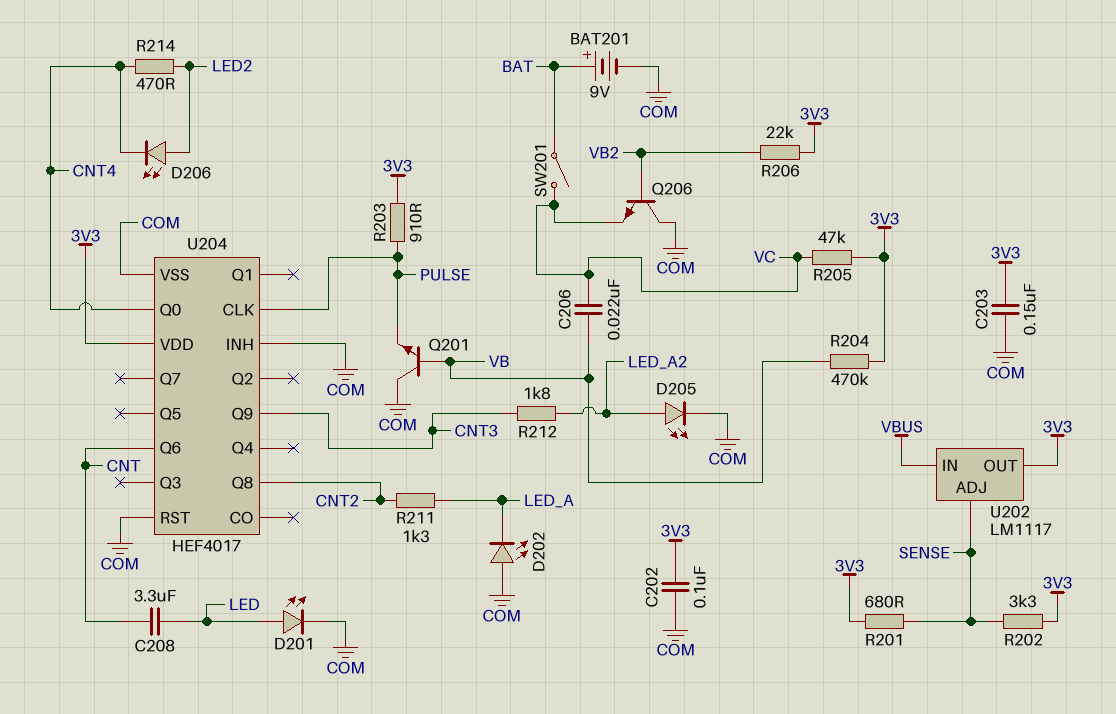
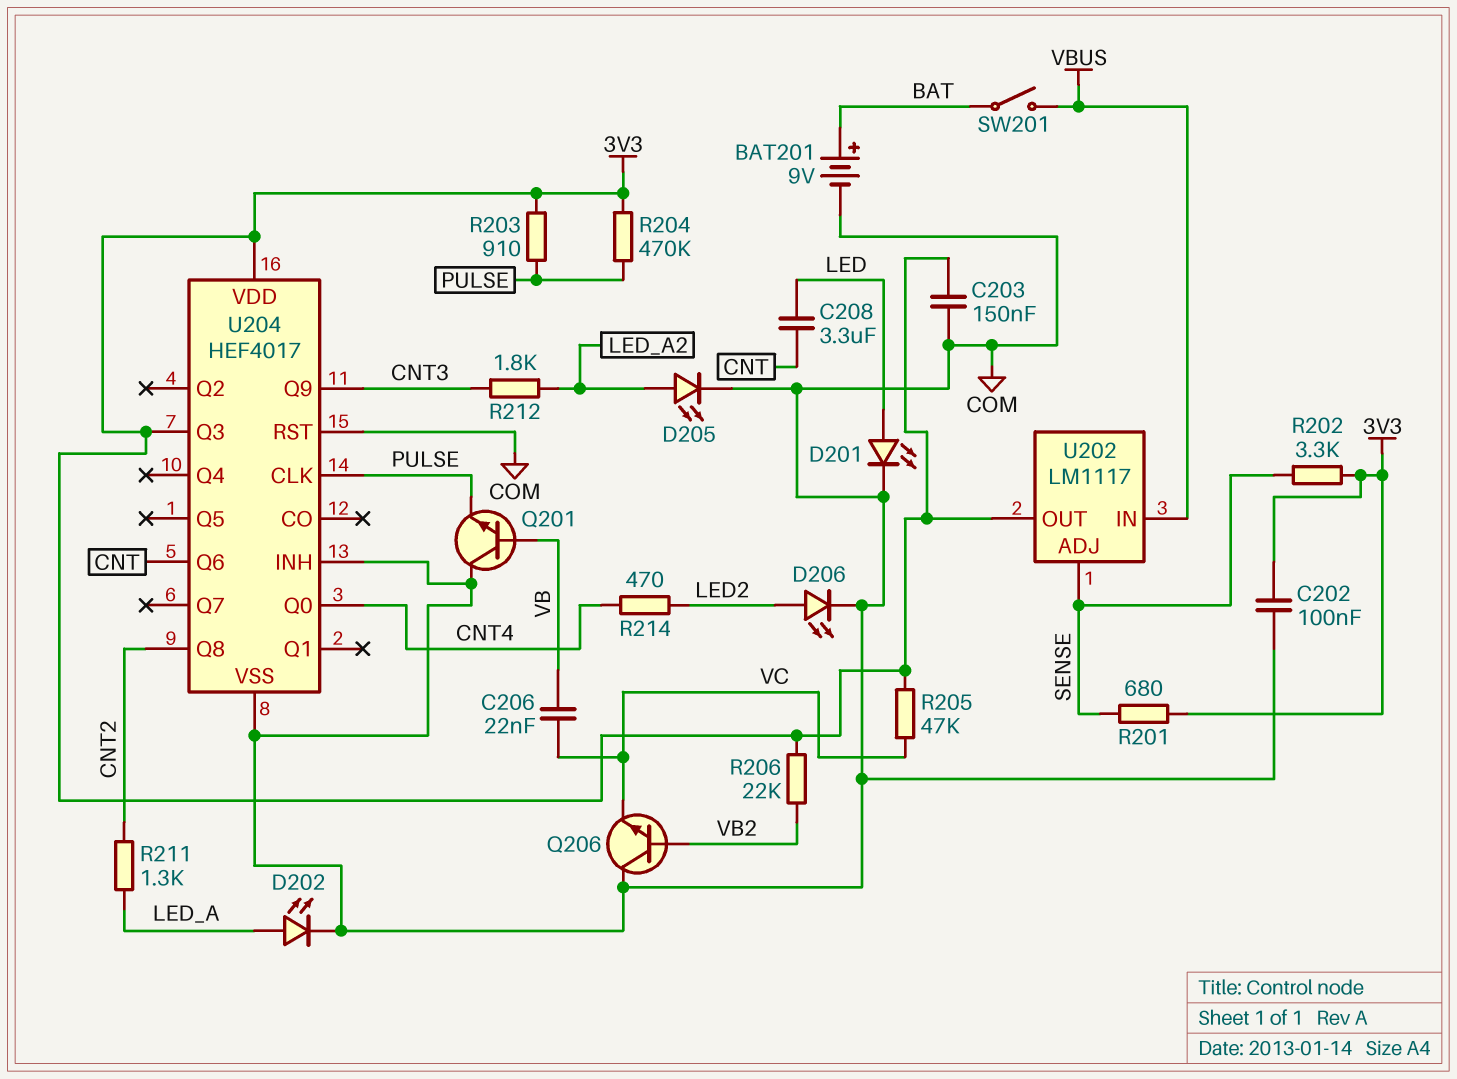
D202: LED (A COM, K LED_A) -> LED (A LED_A, K COM)
D206: LED (A LED2, K CNT4) -> LED (A LED2, K COM)
R204: 470k (3V3, VB) -> 470k (3V3, PULSE)
SW201: switch (BAT, VC) -> switch (BAT, VBUS)
U204 pin Q3: none -> 3V3

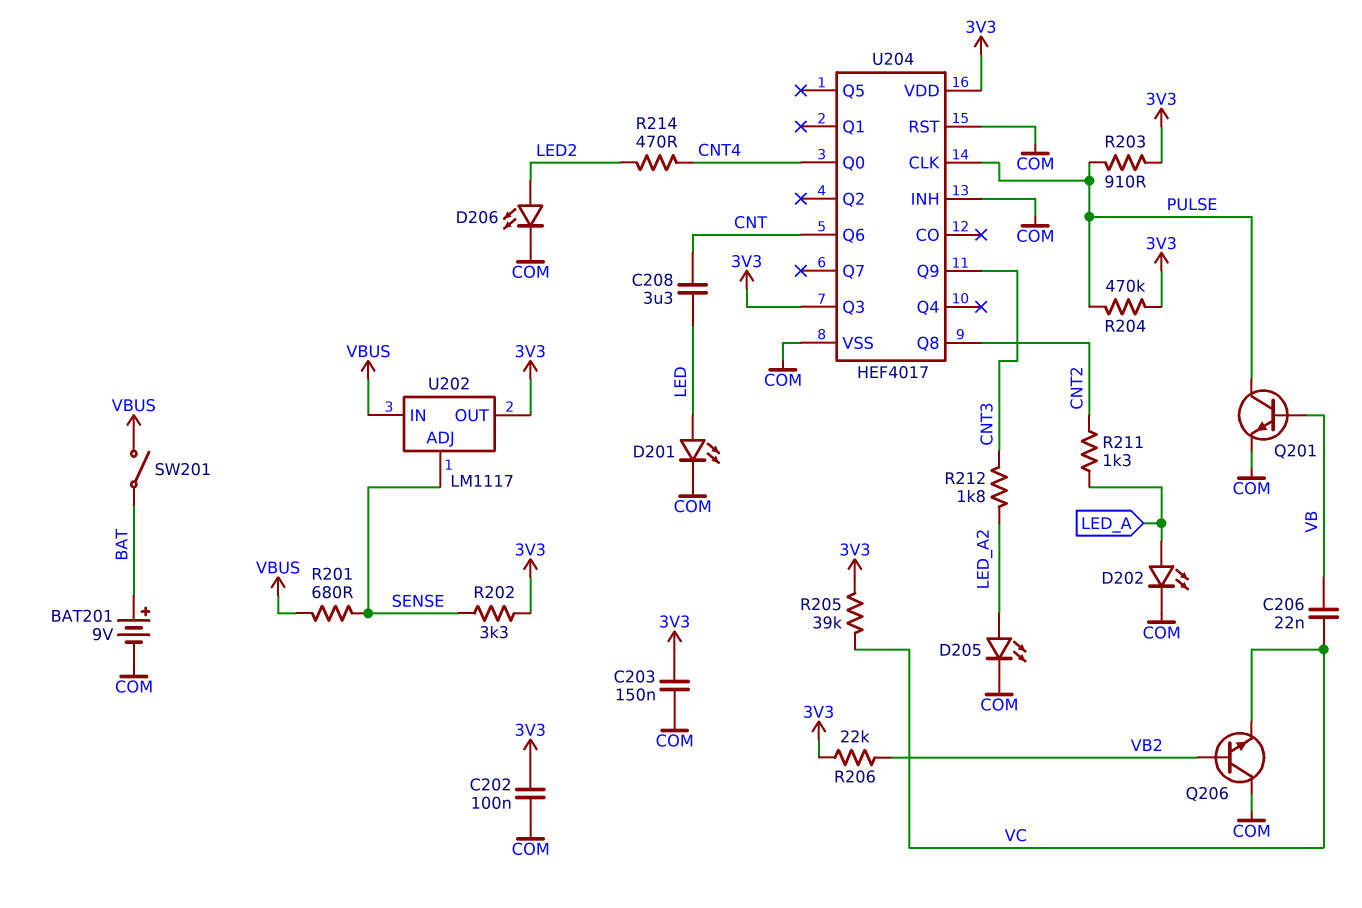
Q201: NPN (B VB, C COM, E PULSE) -> NPN (B VB, C PULSE, E COM)
R201: 680 (3V3, SENSE) -> 680 (SENSE, VBUS)
R205: 47k (3V3, VC) -> 39k (3V3, VC)

